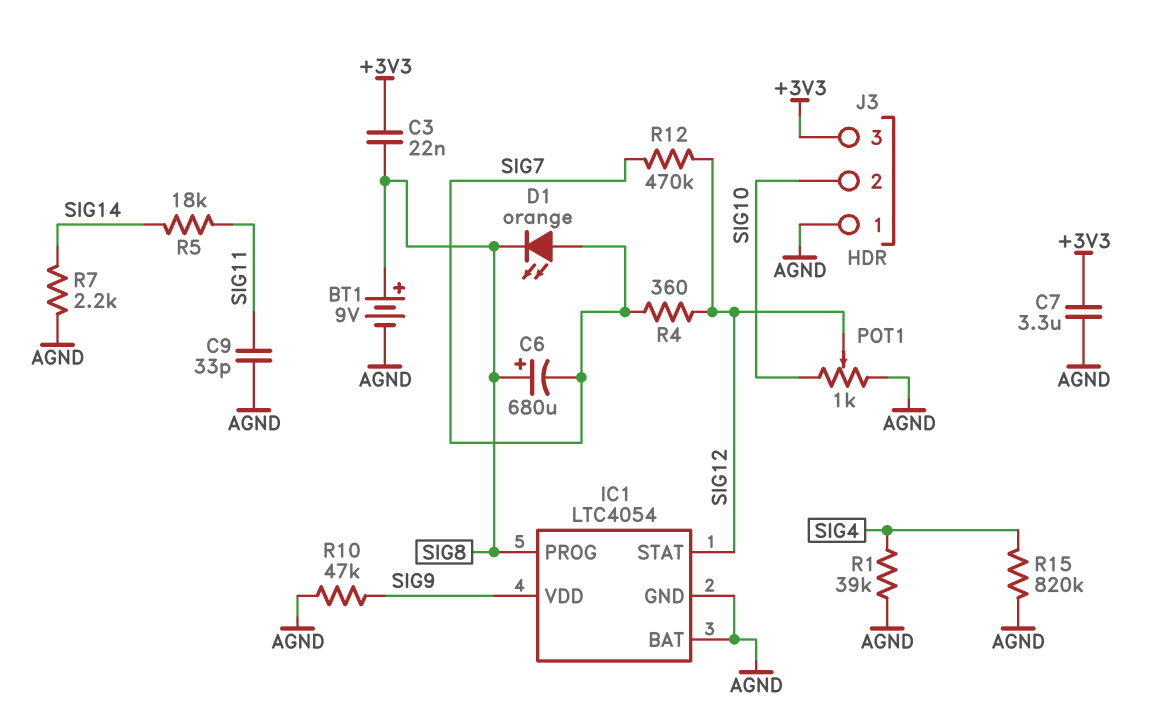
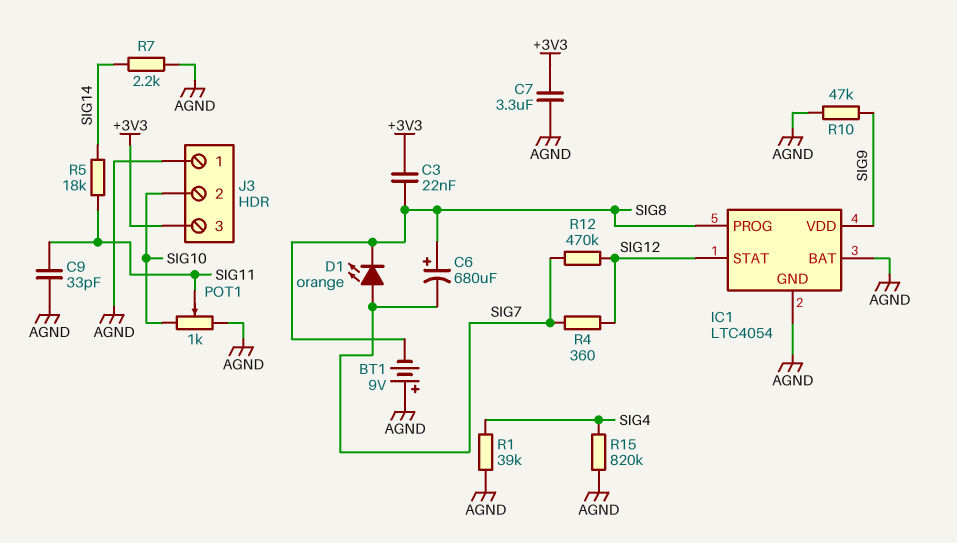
BT1: 9V (plus SIG8, minus AGND) -> 9V (plus AGND, minus SIG8)
POT1: 1k (AGND, SIG10, wiper SIG12) -> 1k (AGND, SIG10, wiper SIG11)

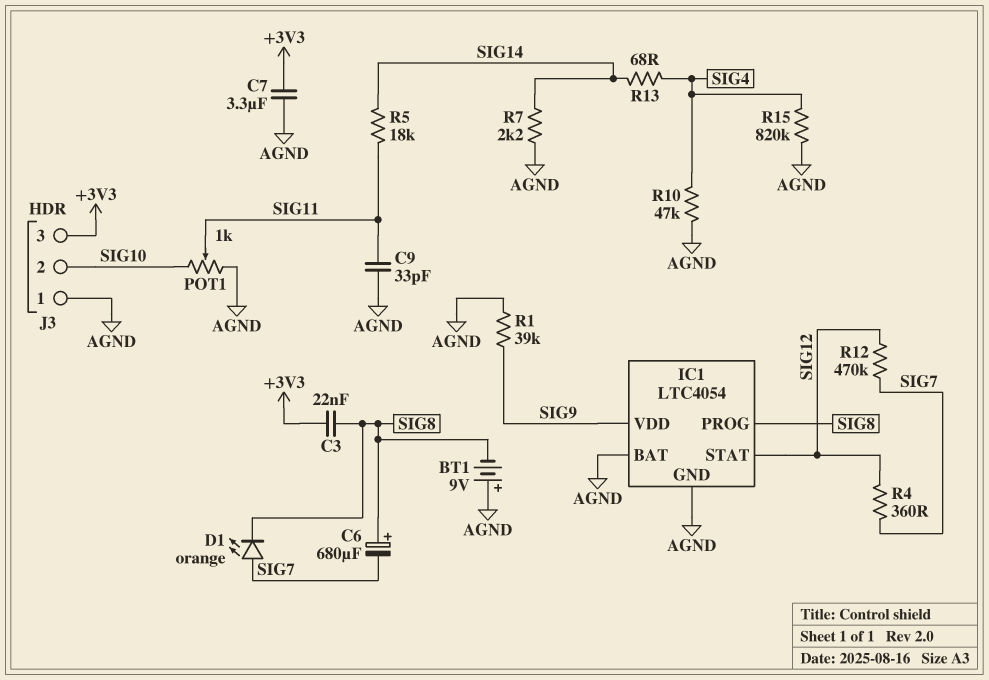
R1: 39k (AGND, SIG4) -> 39k (AGND, SIG9)
R10: 47k (AGND, SIG9) -> 47k (AGND, SIG4)
R13: none -> 68 (SIG4, SIG14)

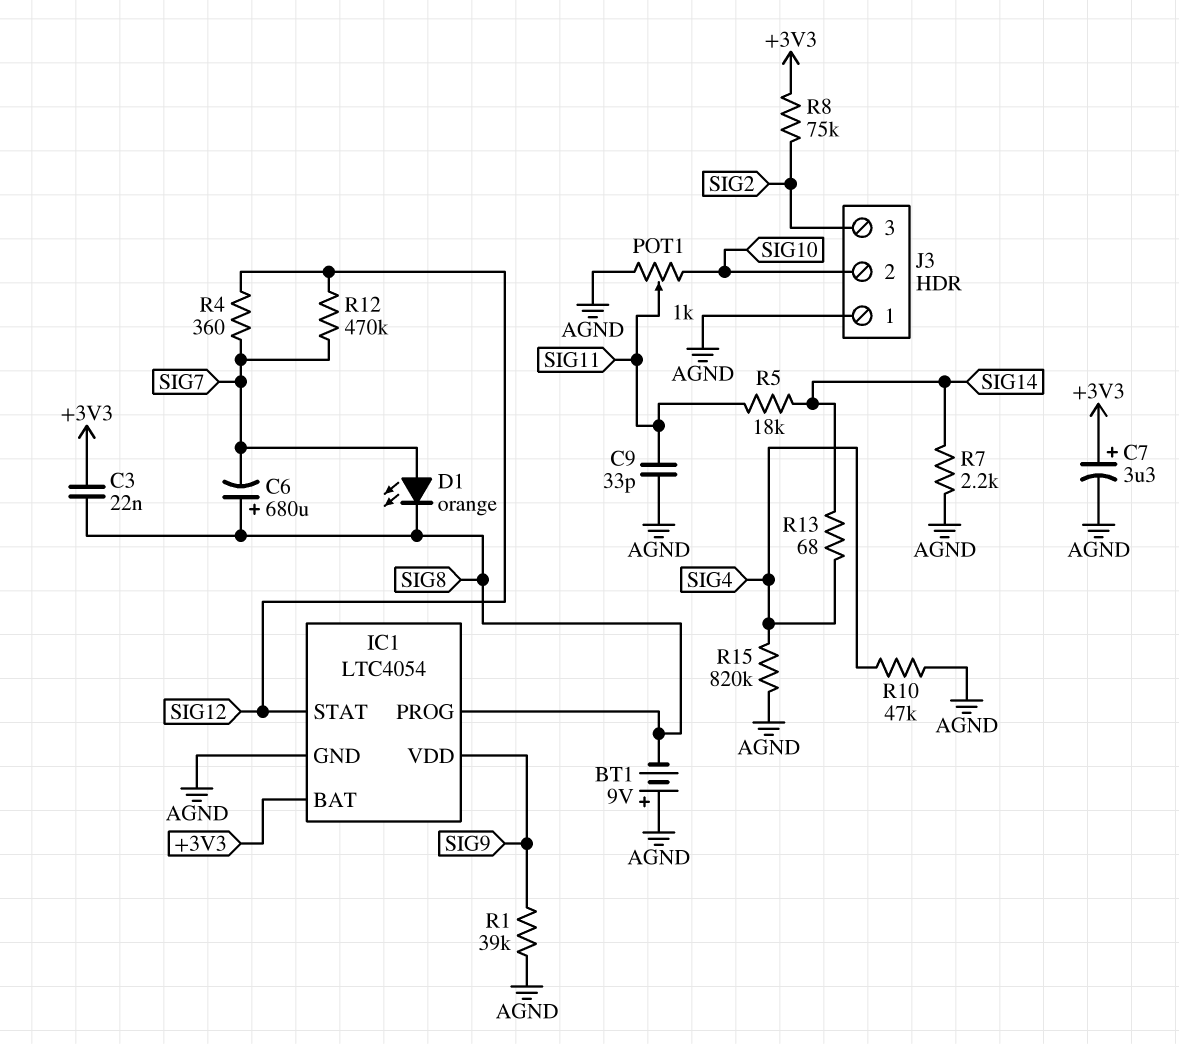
C7: 3.3uF (+3V3, AGND) -> 3.3uF (plus +3V3, minus AGND)
IC1 pin BAT: AGND -> +3V3
J3 pin 3: +3V3 -> SIG2
R8: none -> 75k (+3V3, SIG2)

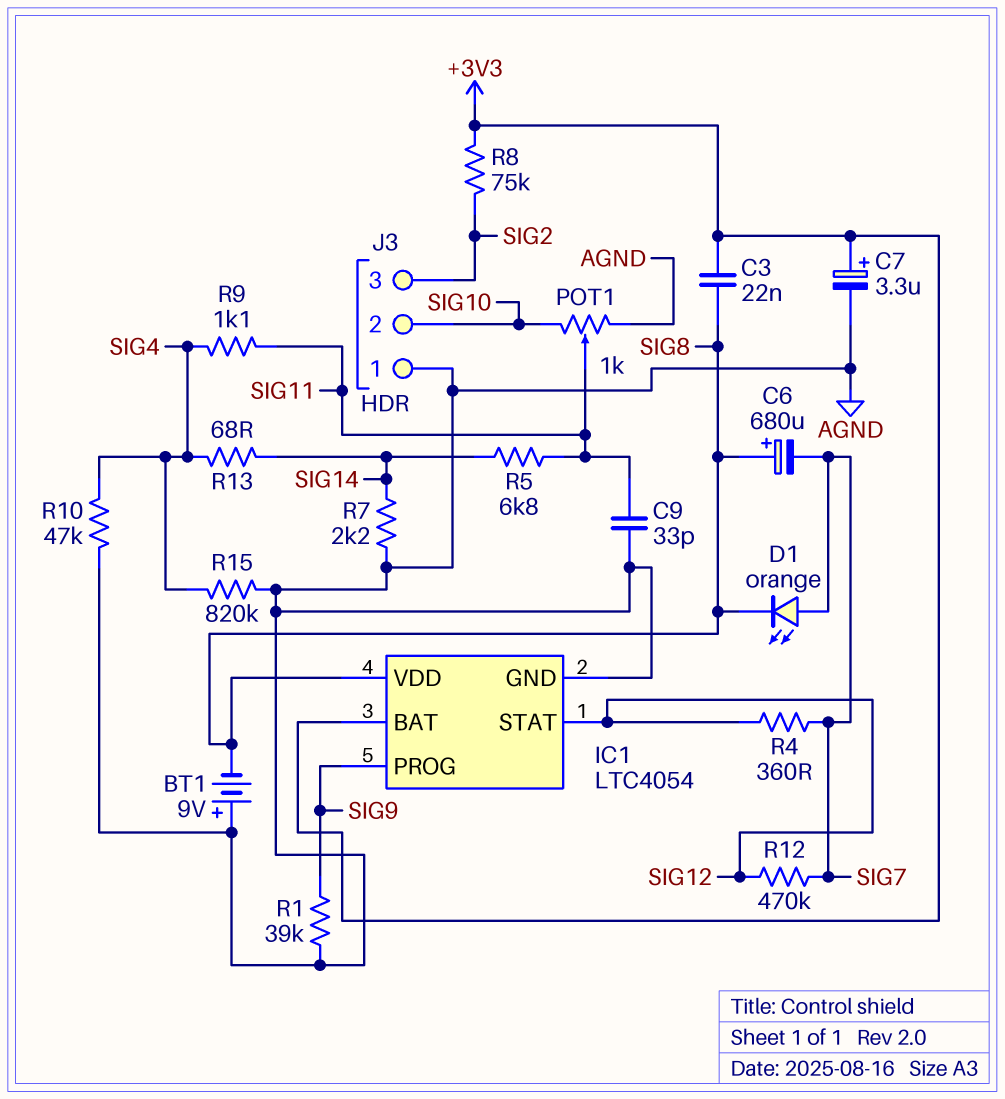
IC1 pin PROG: SIG8 -> SIG9
IC1 pin VDD: SIG9 -> SIG8
R5: 18k (SIG11, SIG14) -> 6.8k (SIG11, SIG14)
R9: none -> 1.1k (SIG4, SIG11)

